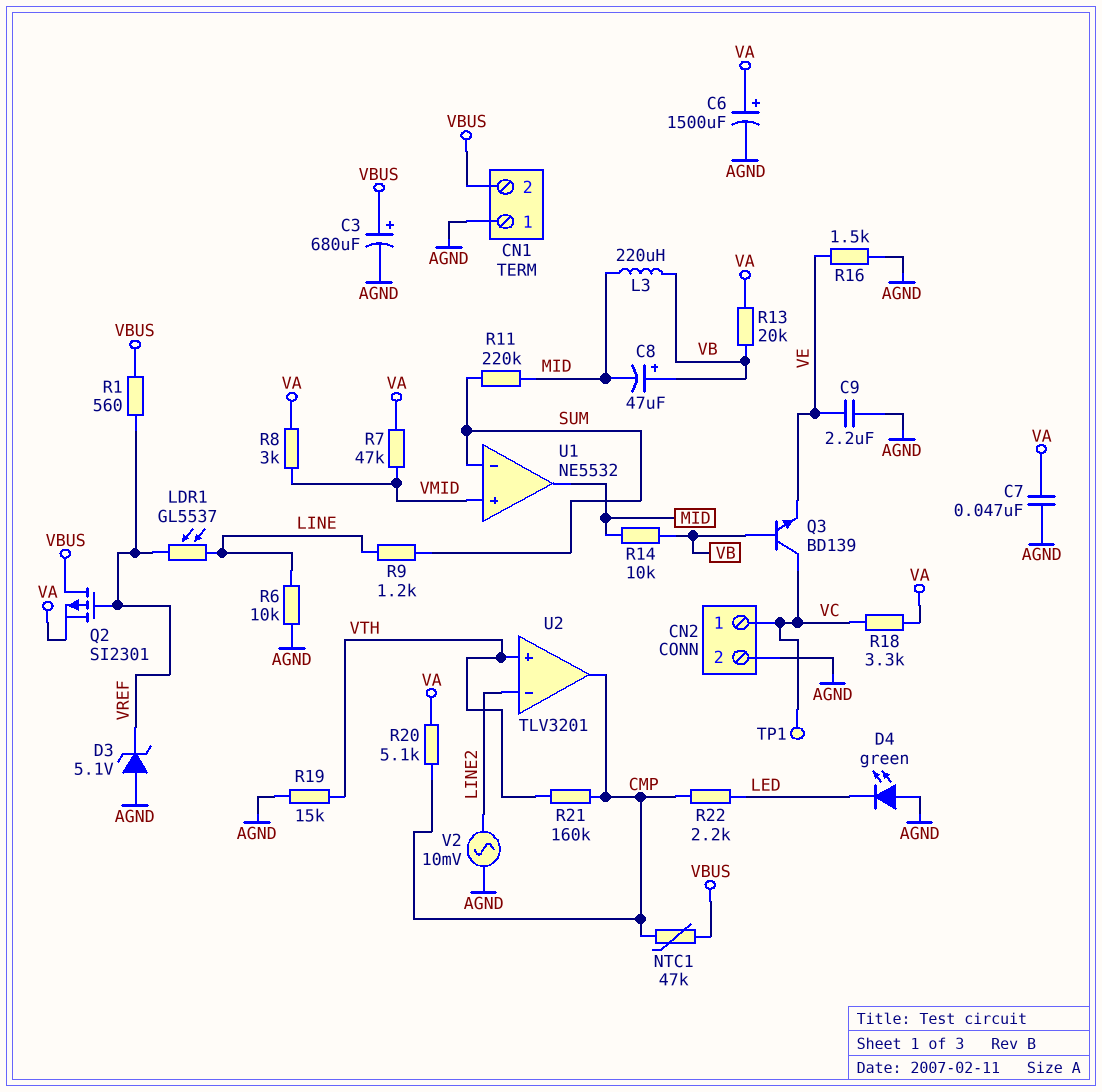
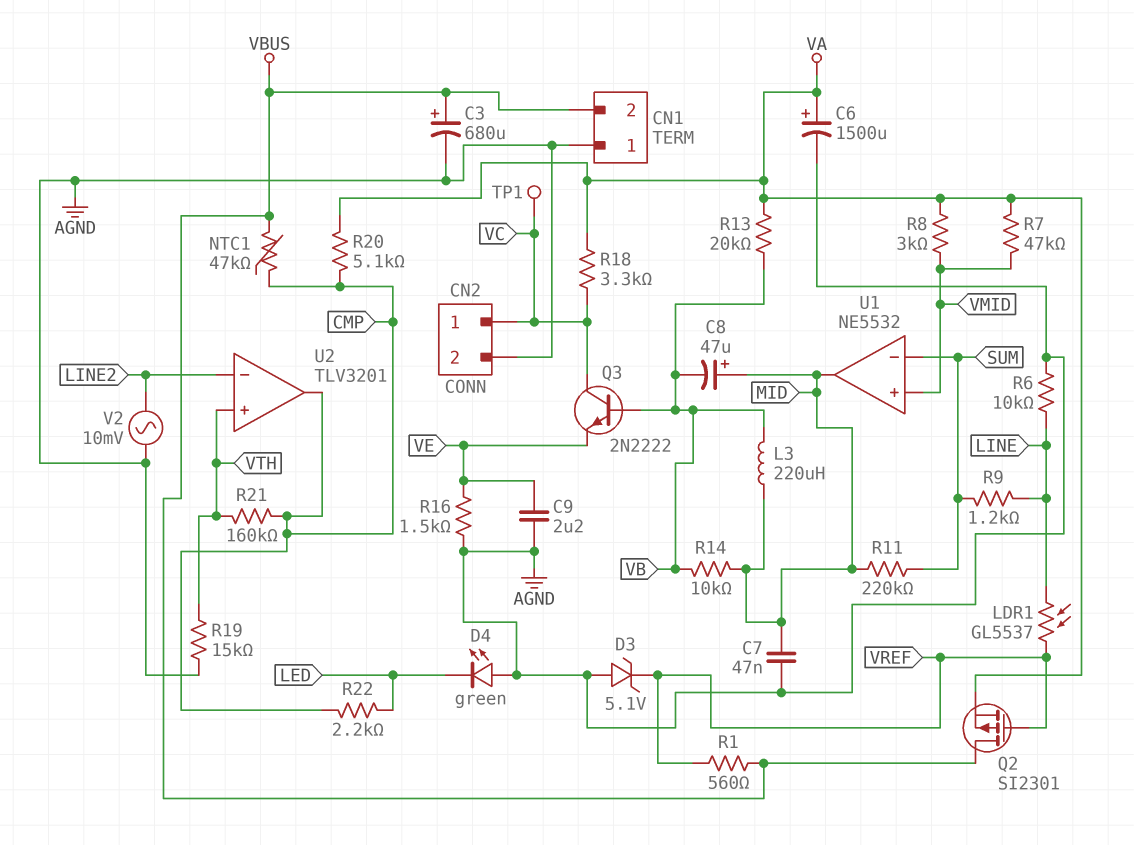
C7: 47nF (AGND, VA) -> 47nF (AGND, MID)
C8: 47uF (plus VB, minus MID) -> 47uF (plus MID, minus VB)
Q3: NPN BD139 (B VB, C VC, E VE) -> NPN 2N2222 (B VB, C VC, E VE)

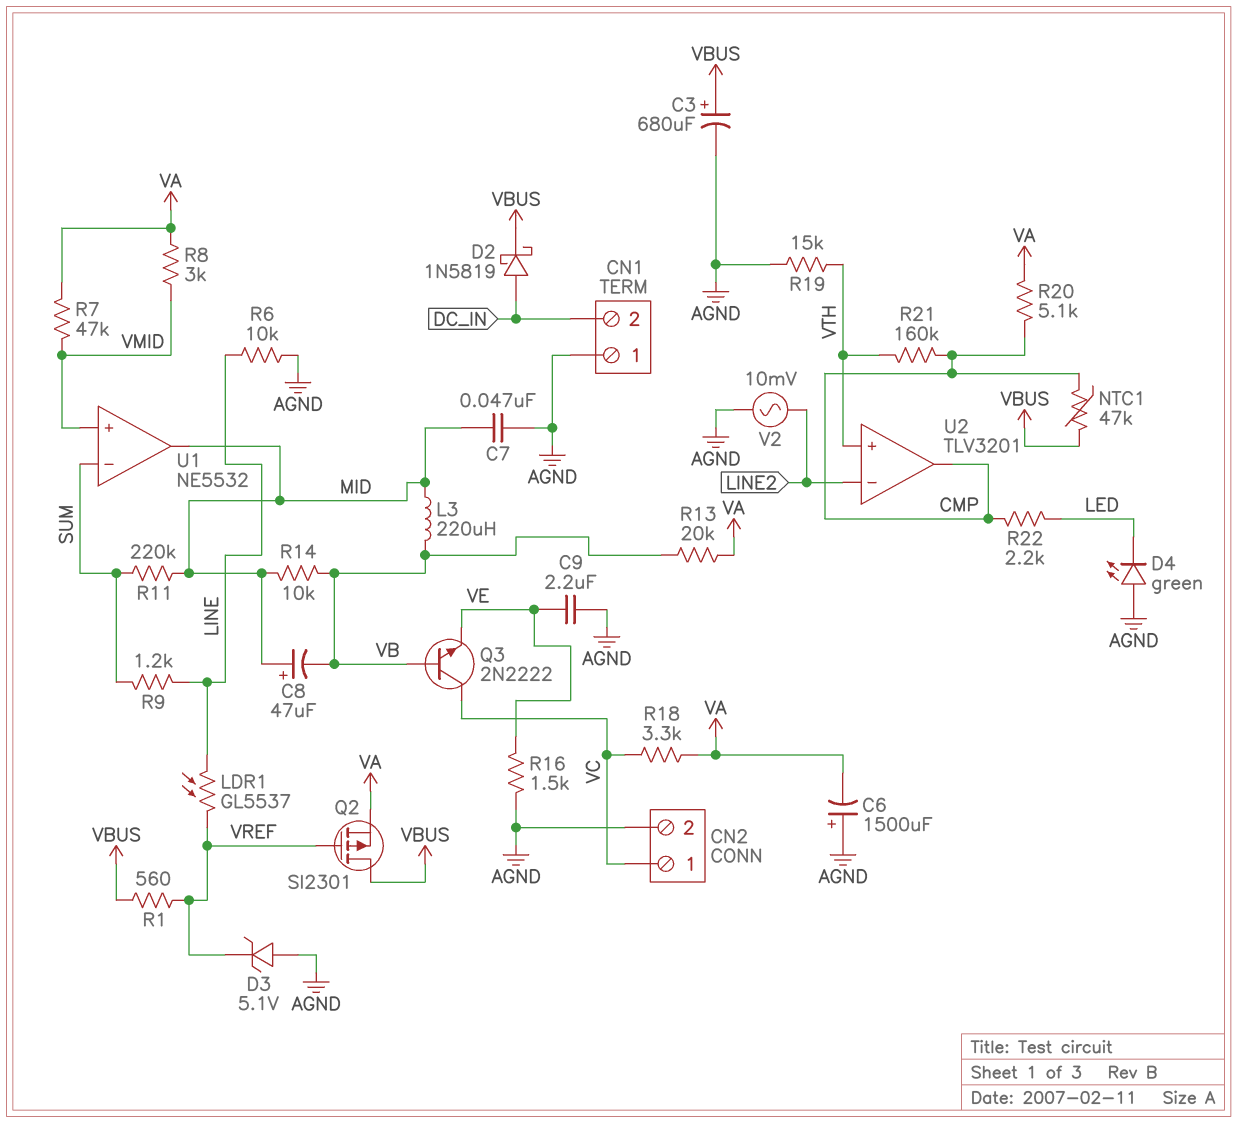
C6: 1500uF (plus VA, minus AGND) -> 1500uF (plus AGND, minus VA)
CN1 pin 2: VBUS -> DC_IN
D2: none -> schottky 1N5819 (A DC_IN, K VBUS)
TP1: test point (VC) -> none

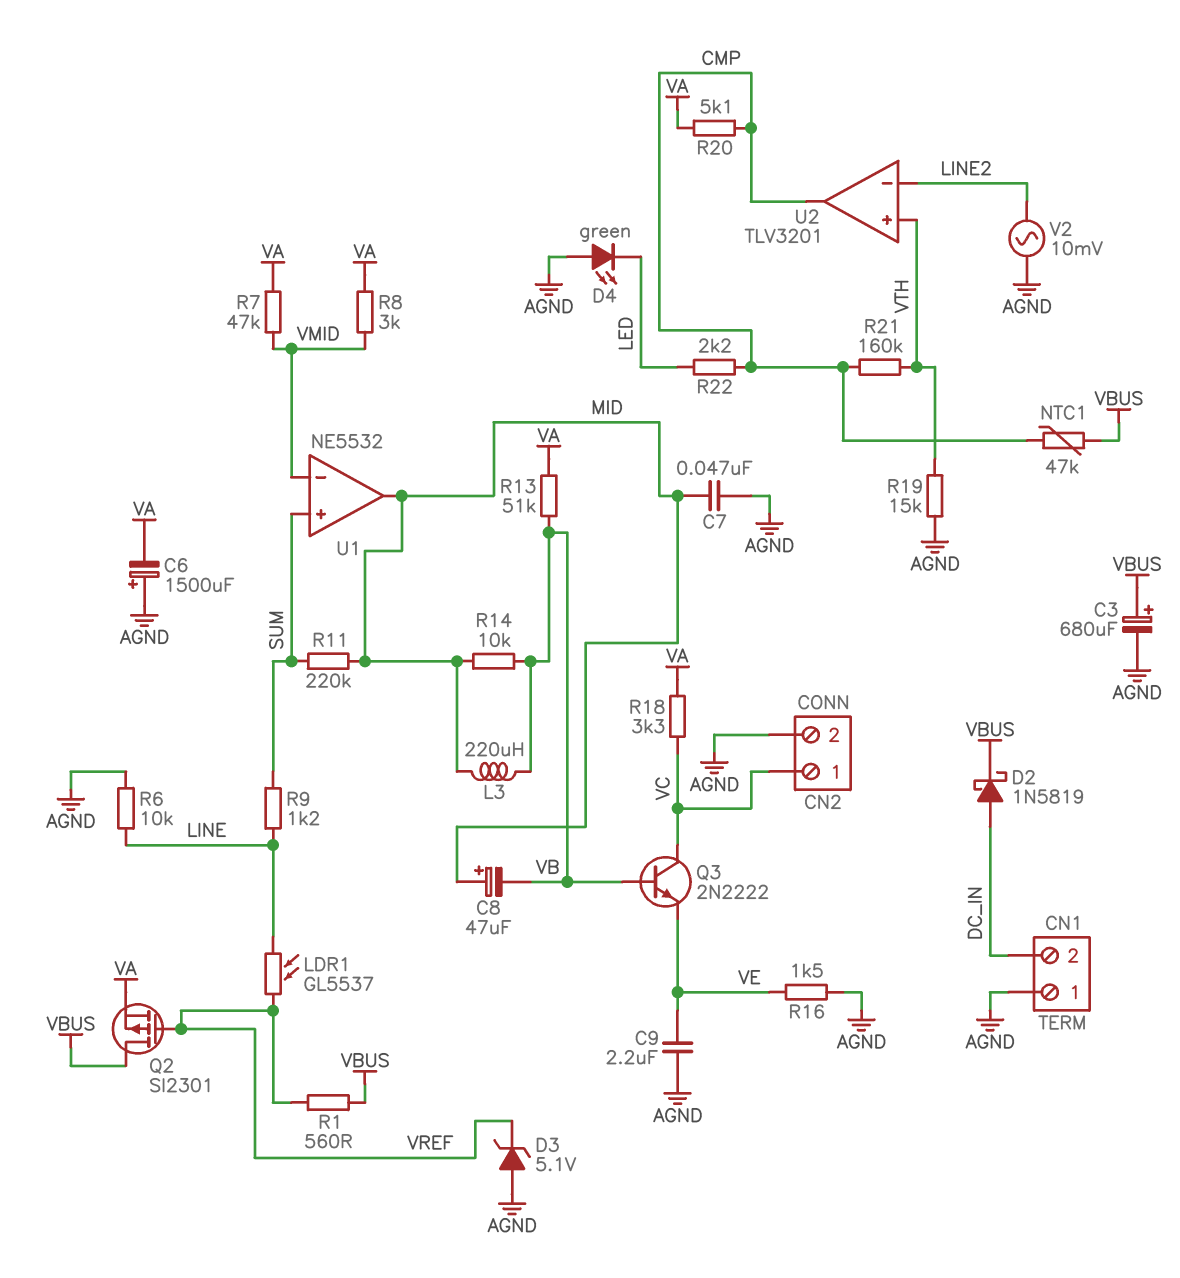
R13: 20k (VA, VB) -> 51k (VA, VB)
U1 pin in+: VMID -> SUM
U1 pin in-: SUM -> VMID

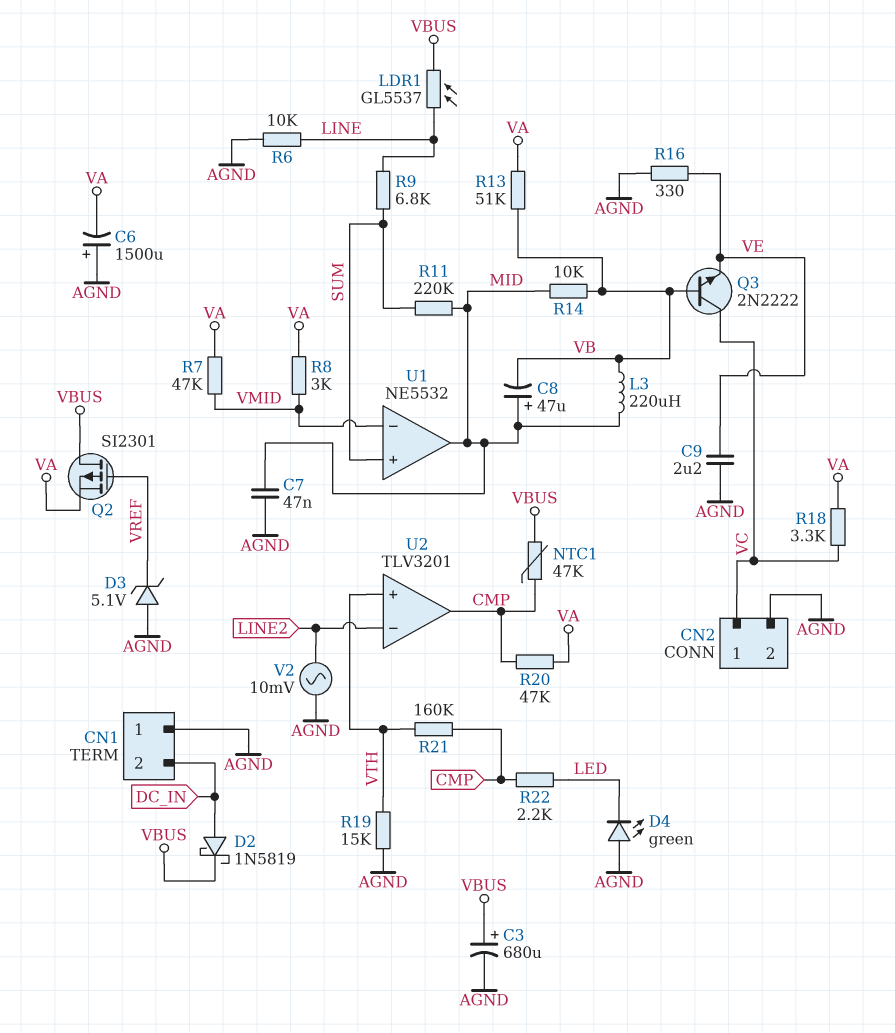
LDR1: GL5537 (LINE, VREF) -> GL5537 (LINE, VBUS)
R1: 560 (VBUS, VREF) -> none
R9: 1.2k (LINE, SUM) -> 6.8k (LINE, SUM)
R16: 1.5k (AGND, VE) -> 330 (AGND, VE)
R20: 5.1k (CMP, VA) -> 47k (CMP, VA)

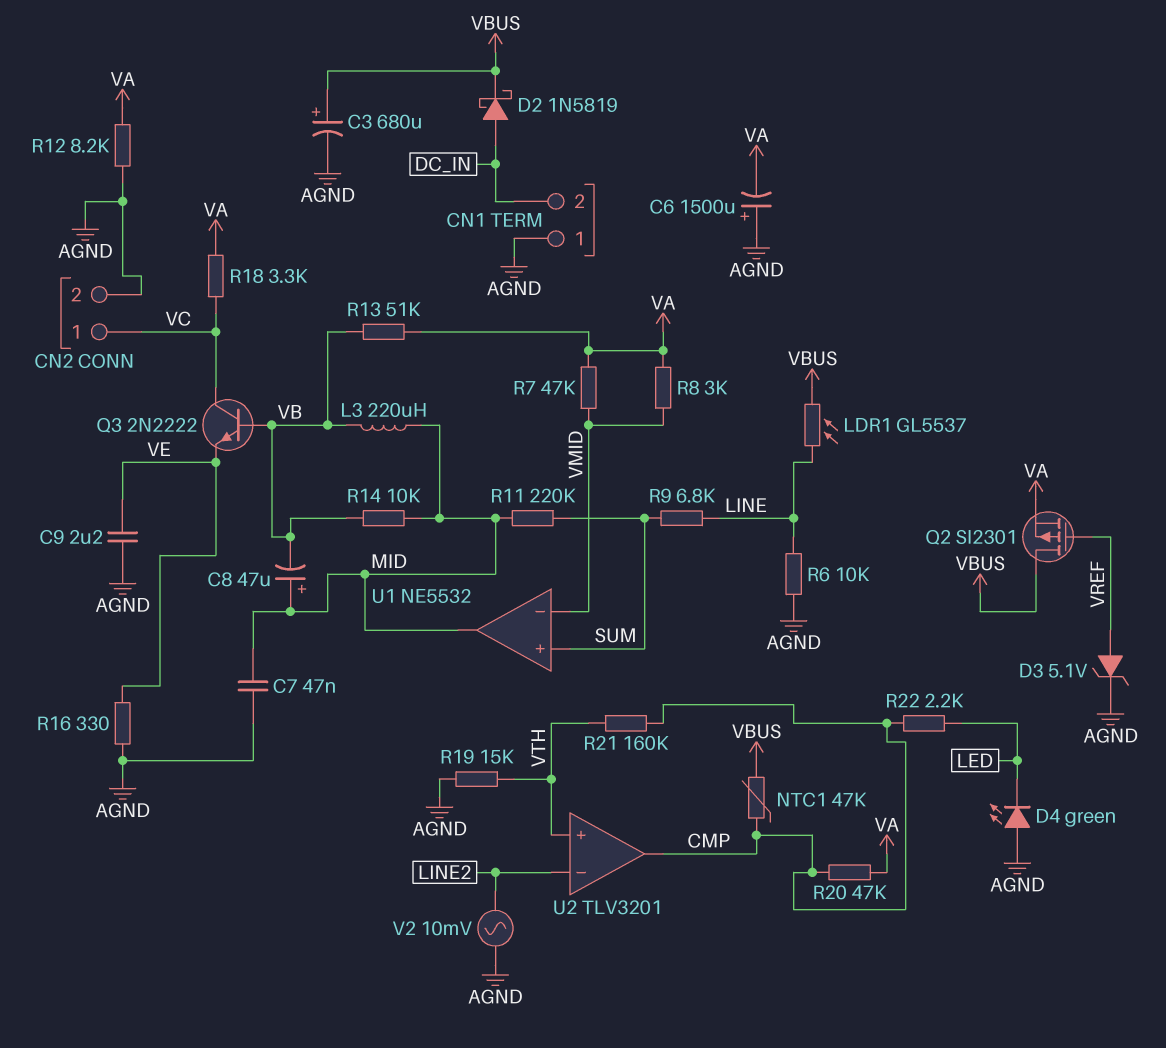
D3: zener 5.1V (A AGND, K VREF) -> zener 5.1V (A VREF, K AGND)
R12: none -> 8.2k (AGND, VA)

